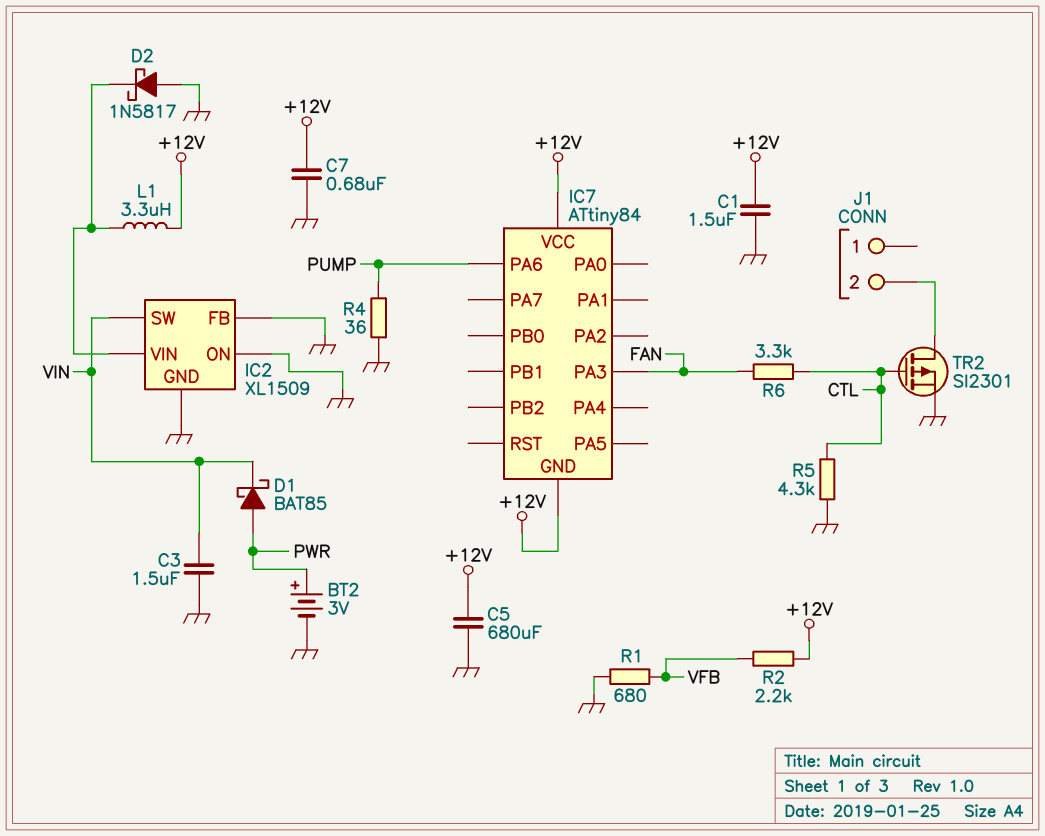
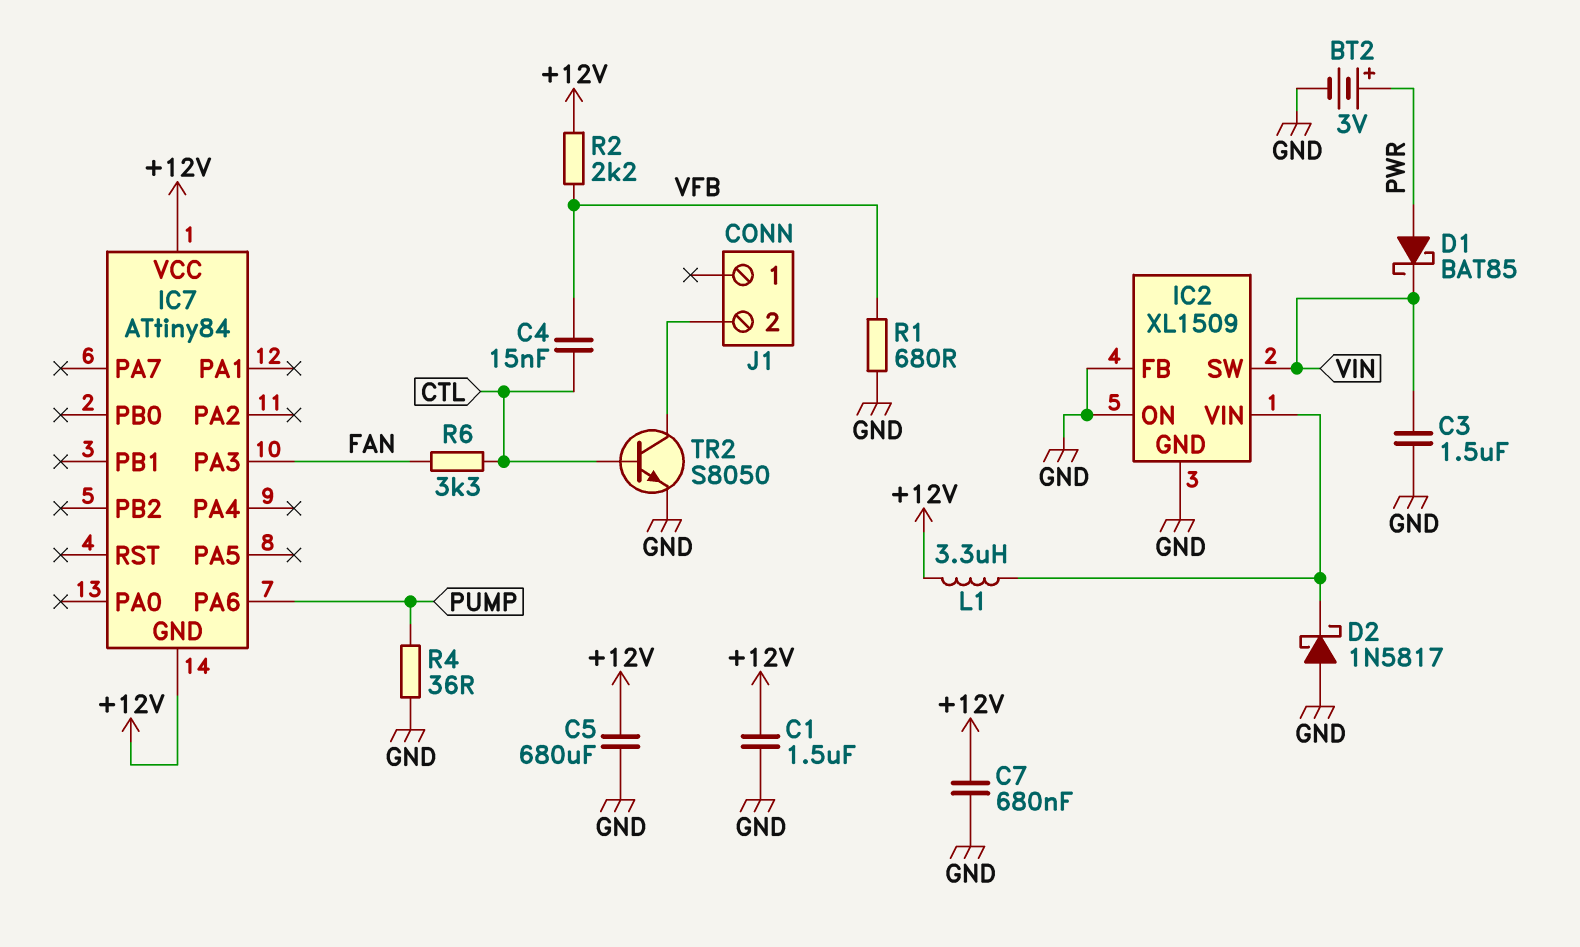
C4: none -> 15nF (CTL, VFB)
R5: 4.3k (CTL, GND) -> none
TR2: PMOS SI2301 (G CTL, D J1/2, S GND) -> NPN S8050 (B CTL, C J1/2, E GND)

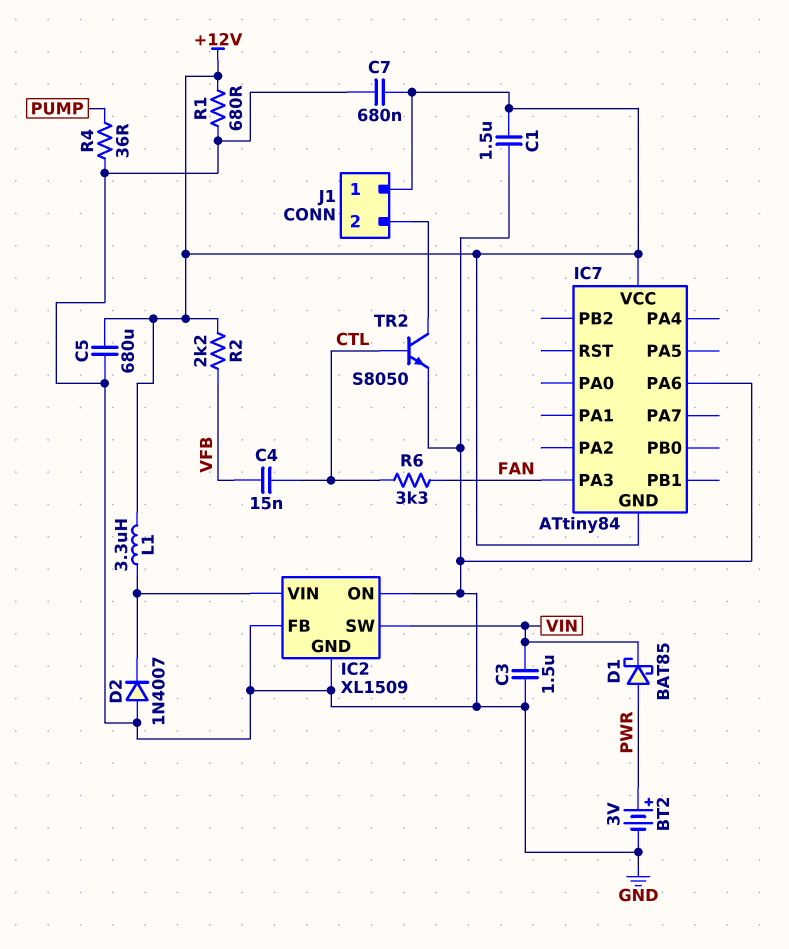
D2: schottky 1N5817 (A GND, K IC2/VIN) -> diode 1N4007 (A GND, K IC2/VIN)
IC7 pin PA6: PUMP -> GND
J1 pin 1: none -> +12V
R1: 680 (GND, VFB) -> 680 (+12V, GND)

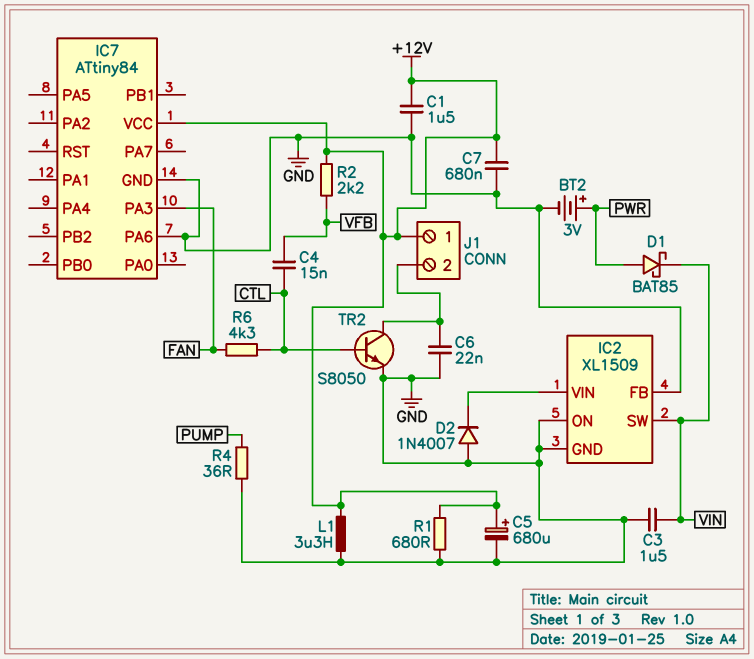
C5: 680uF (+12V, GND) -> 680uF (plus +12V, minus GND)
C6: none -> 22nF (GND, J1/2)
IC7 pin GND: +12V -> GND
L1: 3.3uH (+12V, IC2/VIN) -> 3.3uH (+12V, GND)
R6: 3.3k (CTL, FAN) -> 4.3k (CTL, FAN)

